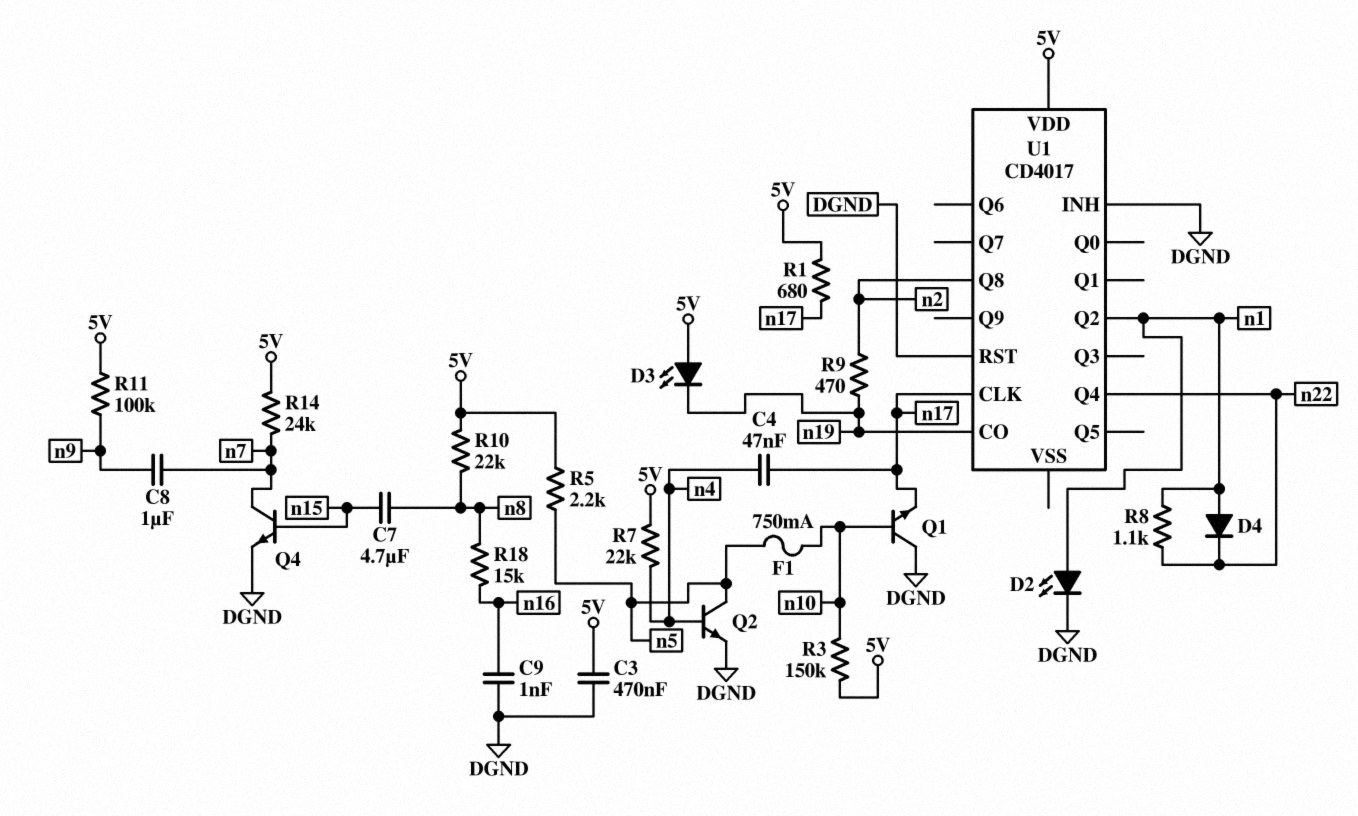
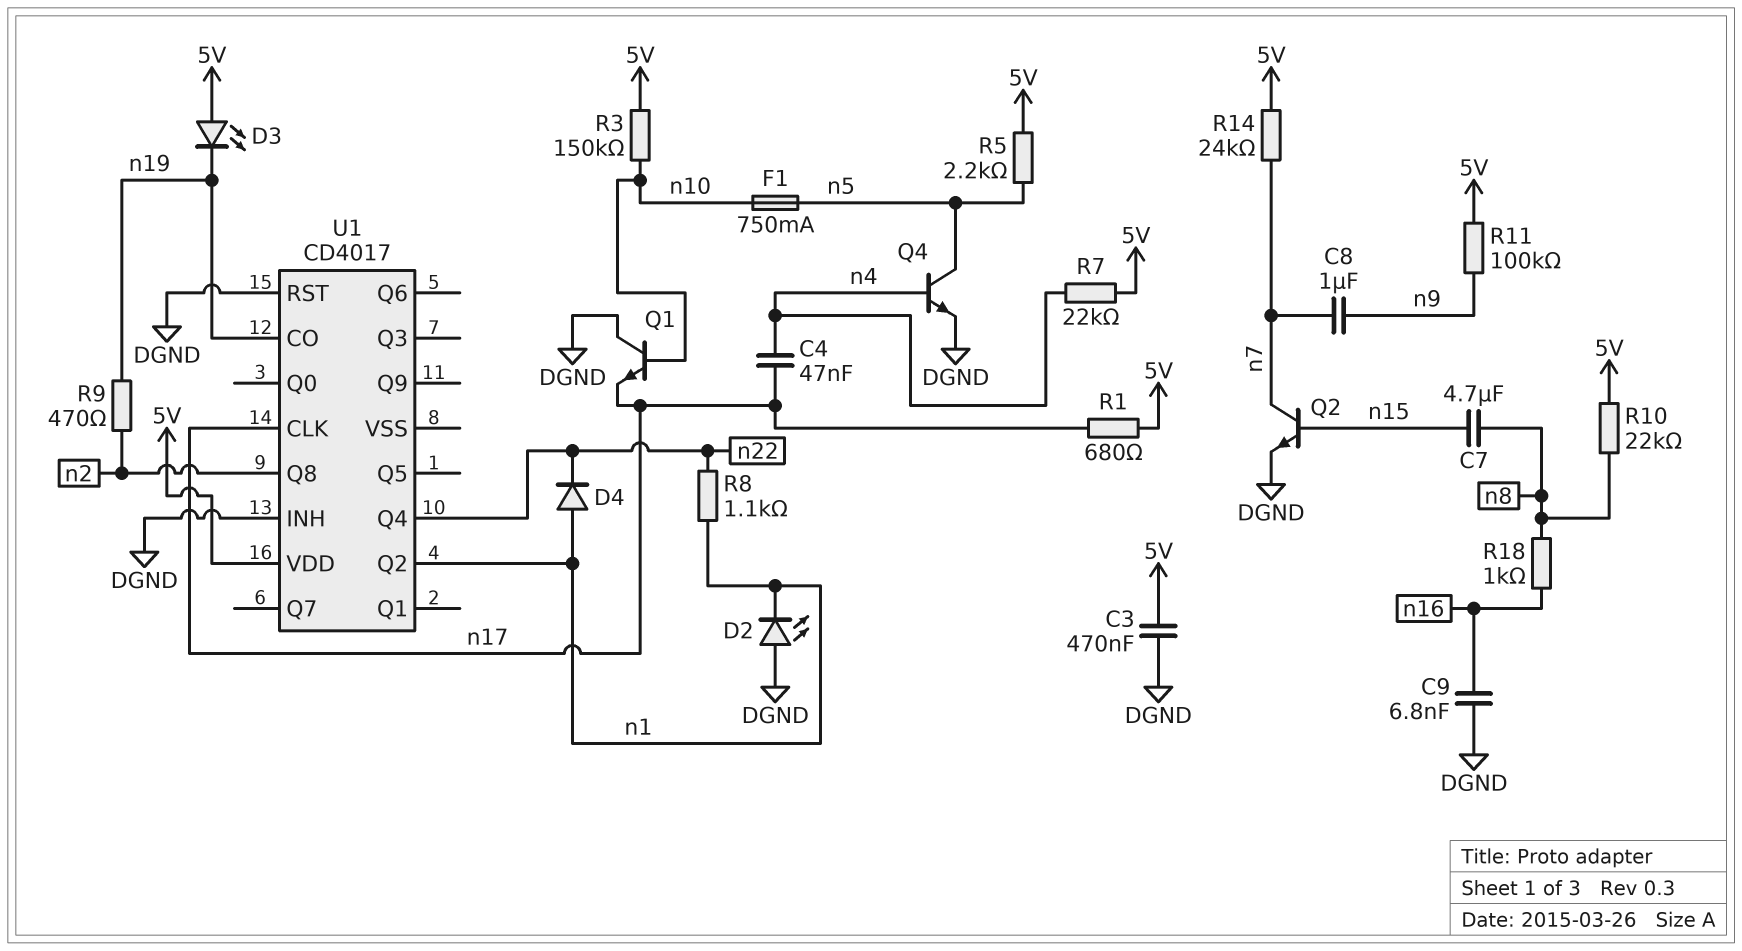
C9: 1nF (DGND, n16) -> 6.8nF (DGND, n16)
D2: LED (A n1, K DGND) -> LED (A DGND, K n1)
Q2: NPN (B n4, C n5, E DGND) -> NPN (B n15, C n7, E DGND)
Q4: NPN (B n15, C n7, E DGND) -> NPN (B n4, C n5, E DGND)
R18: 15k (n8, n16) -> 1k (n8, n16)

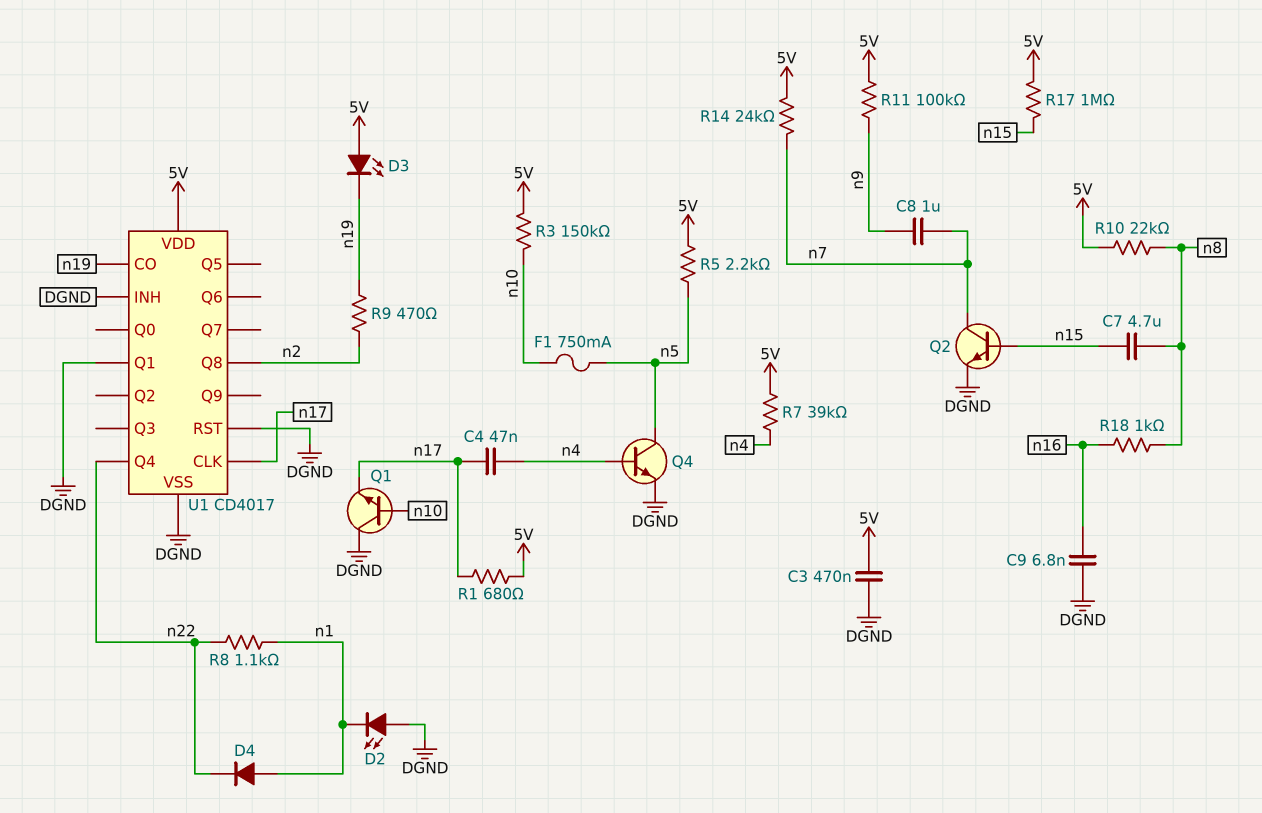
R7: 22k (5V, n4) -> 39k (5V, n4)
R17: none -> 1M (5V, n15)
U1 pin Q1: none -> DGND
U1 pin Q2: n1 -> none
U1 pin VSS: none -> DGND

